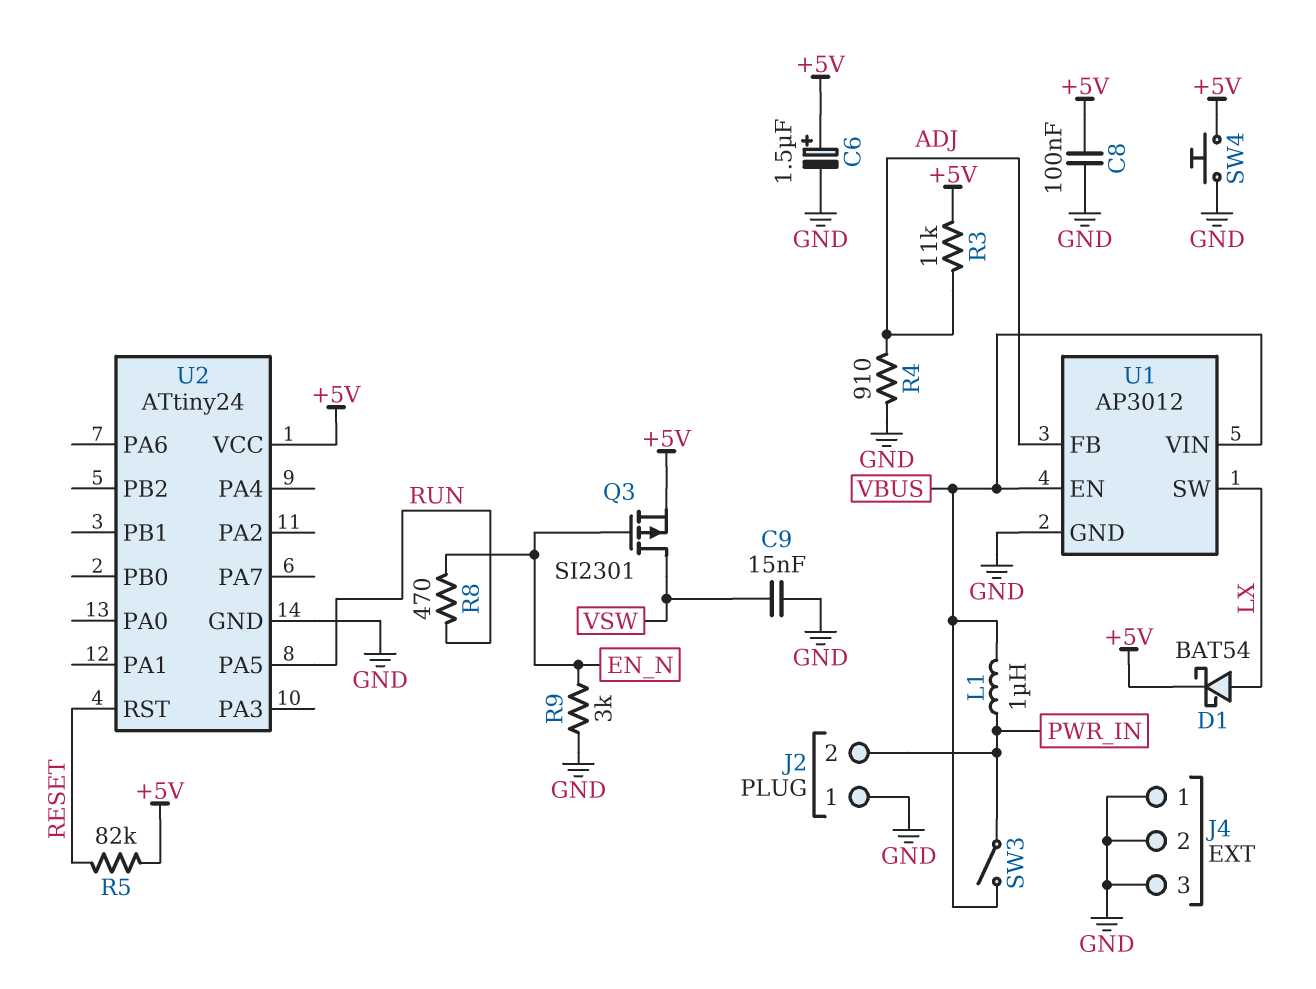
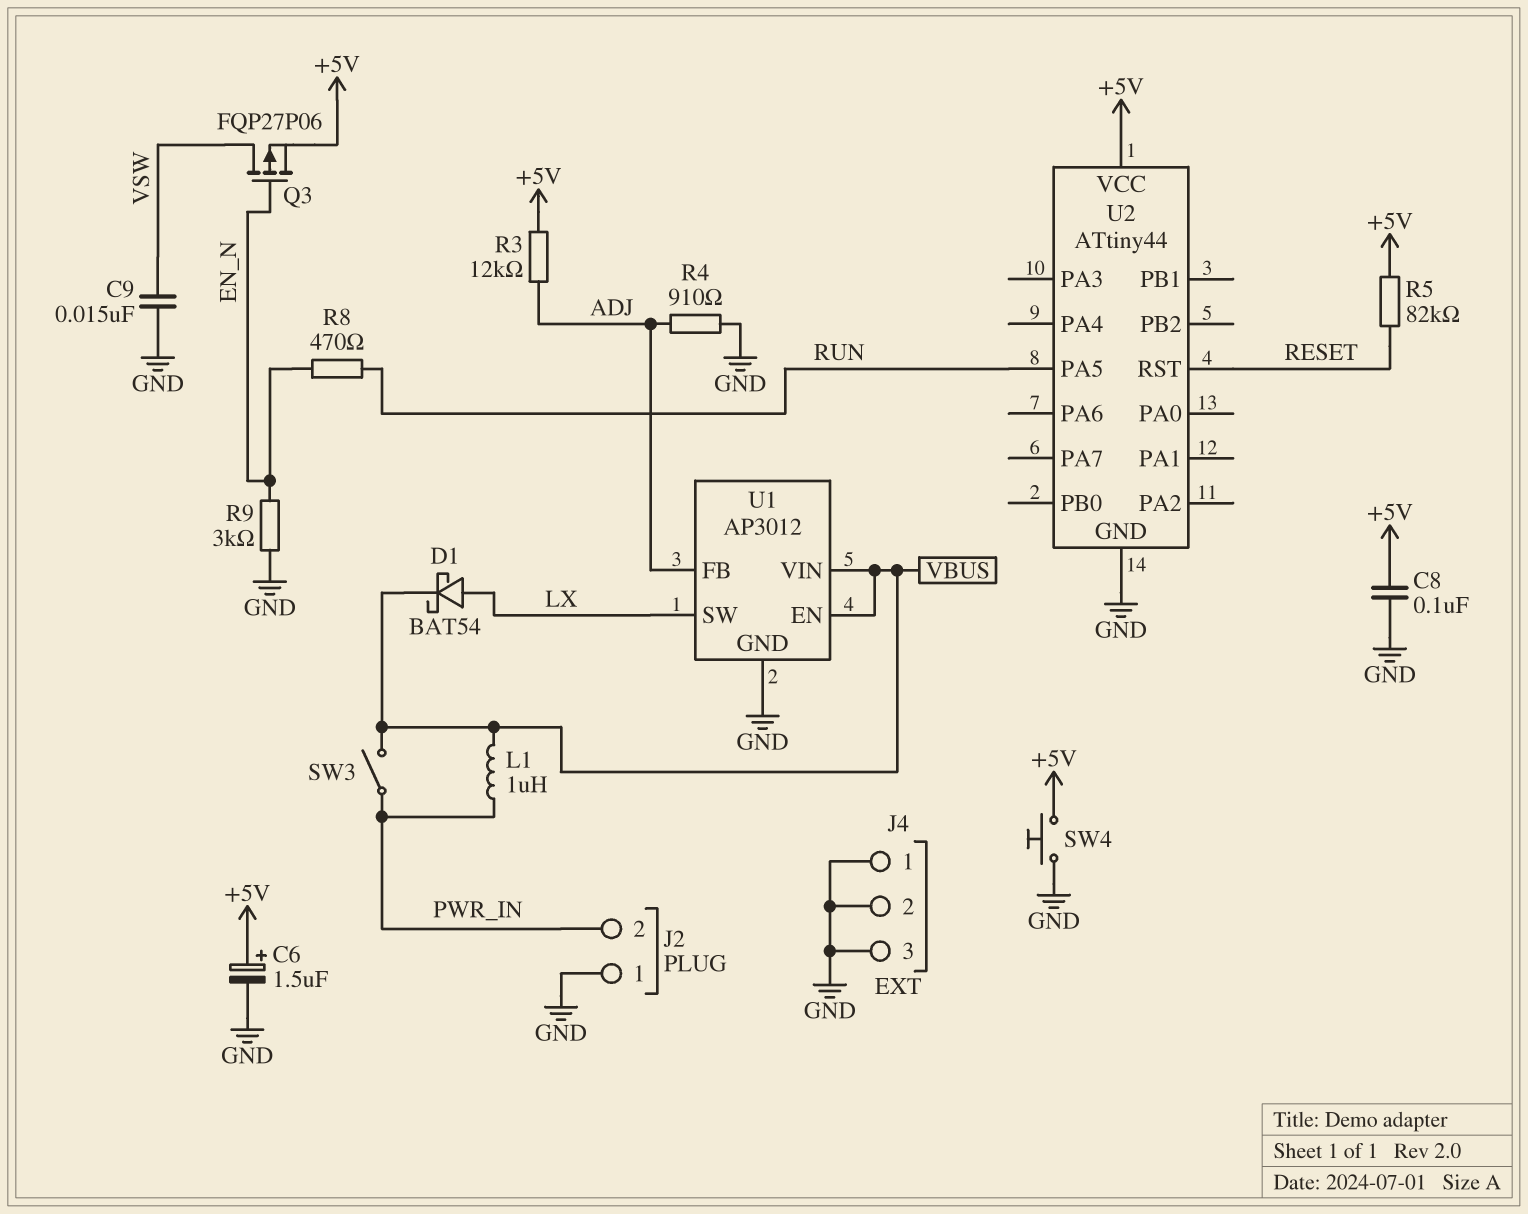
D1: schottky BAT54 (A LX, K +5V) -> schottky BAT54 (A LX, K VBUS)
Q3: PMOS SI2301 (G EN_N, D VSW, S +5V) -> PMOS FQP27P06 (G EN_N, D VSW, S +5V)
R3: 11k (+5V, ADJ) -> 12k (+5V, ADJ)
U2: ATtiny24 -> ATtiny44

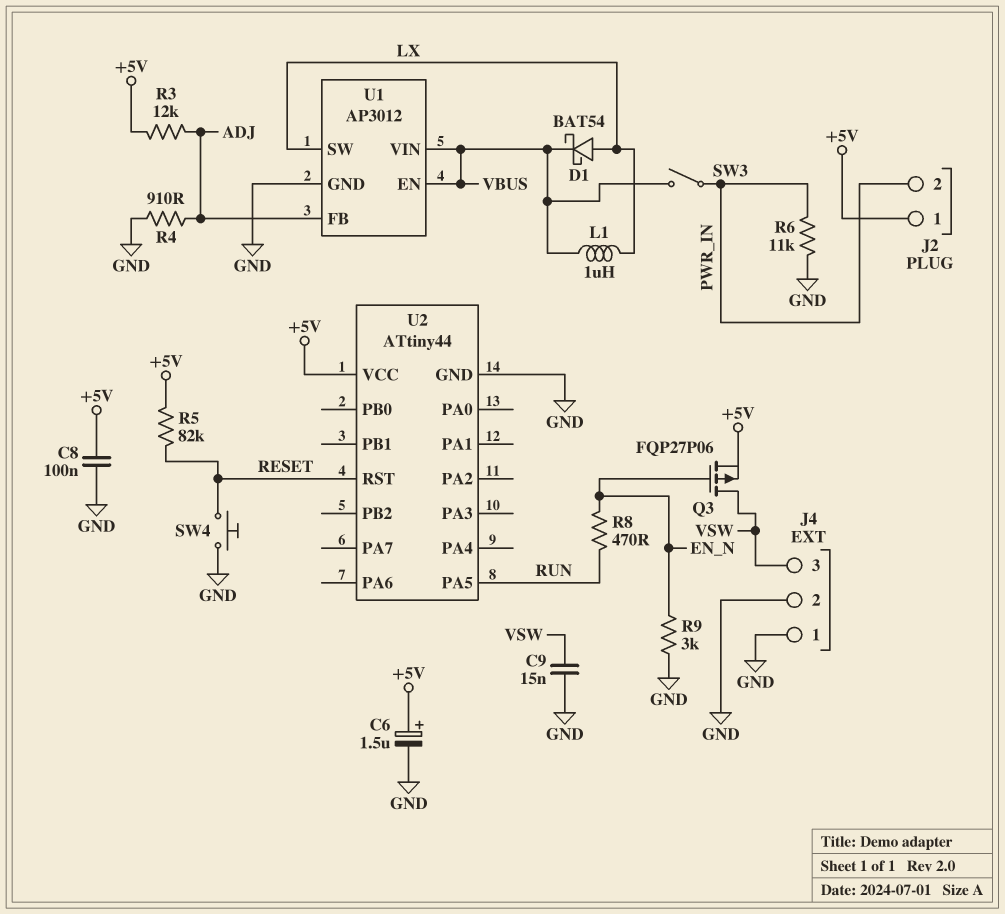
J2 pin 1: GND -> +5V
J4 pin 3: GND -> VSW
L1: 1uH (PWR_IN, VBUS) -> 1uH (LX, VBUS)
R6: none -> 11k (GND, PWR_IN)
SW4: button (+5V, GND) -> button (GND, RESET)

